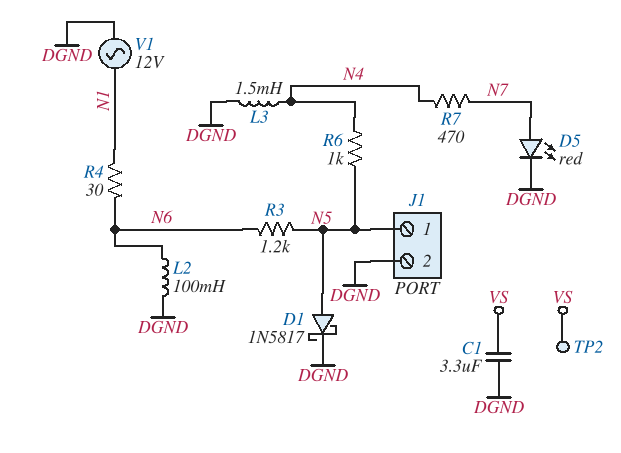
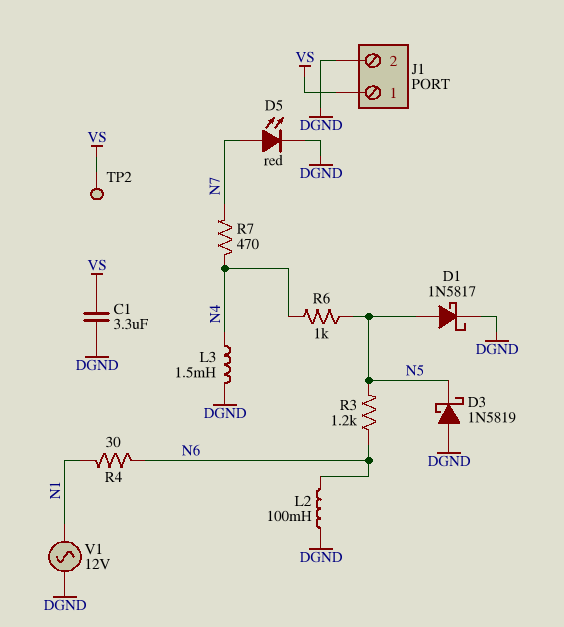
D3: none -> schottky 1N5819 (A DGND, K N5)
J1 pin 1: N5 -> VS

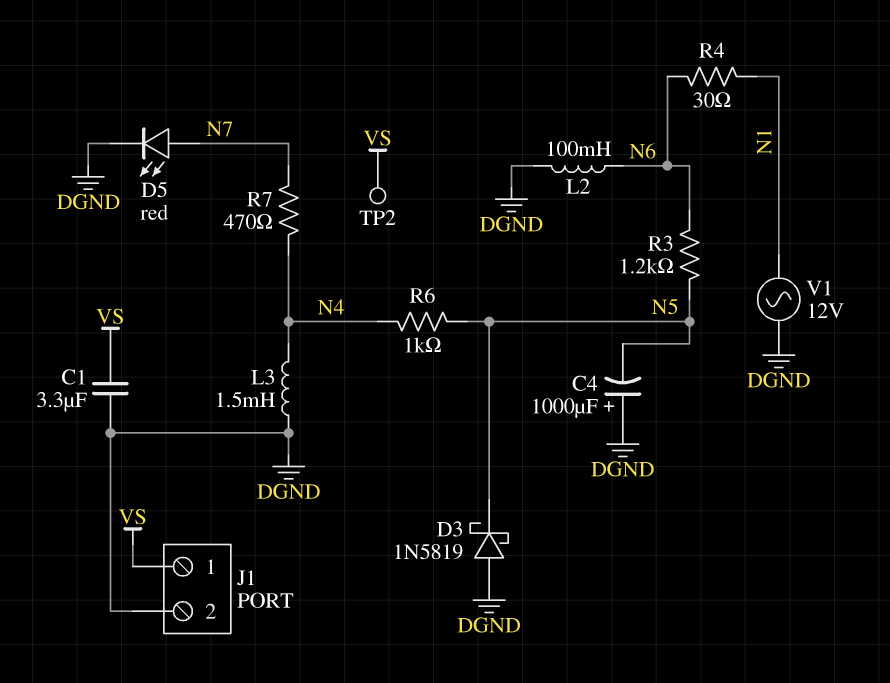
C4: none -> 1000uF (plus DGND, minus N5)
D1: schottky 1N5817 (A N5, K DGND) -> none

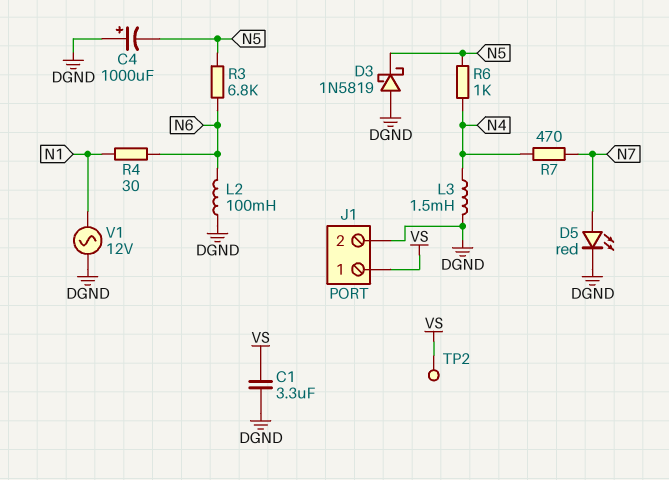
R3: 1.2k (N5, N6) -> 6.8k (N5, N6)

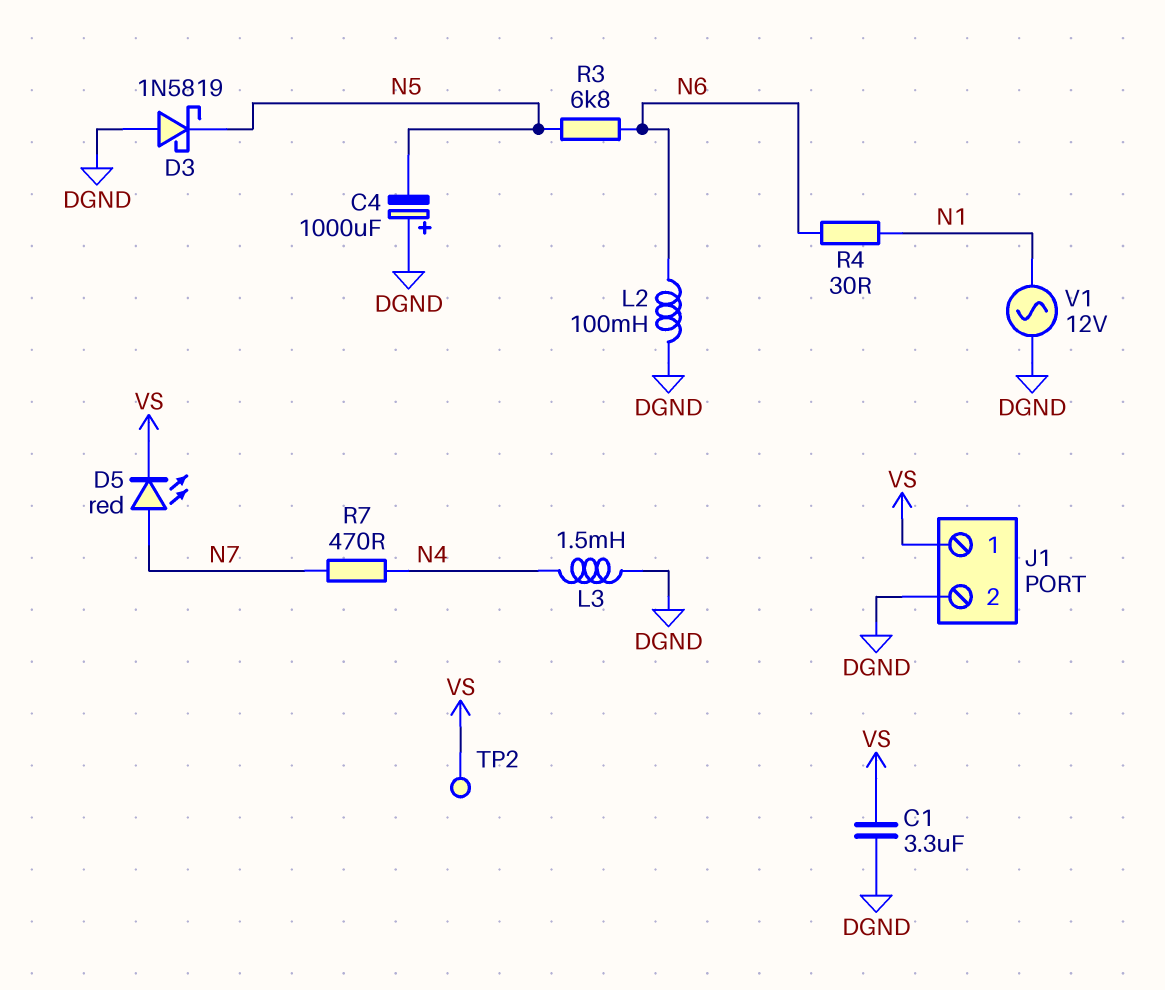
D5: LED red (A N7, K DGND) -> LED red (A N7, K VS)
R6: 1k (N4, N5) -> none

